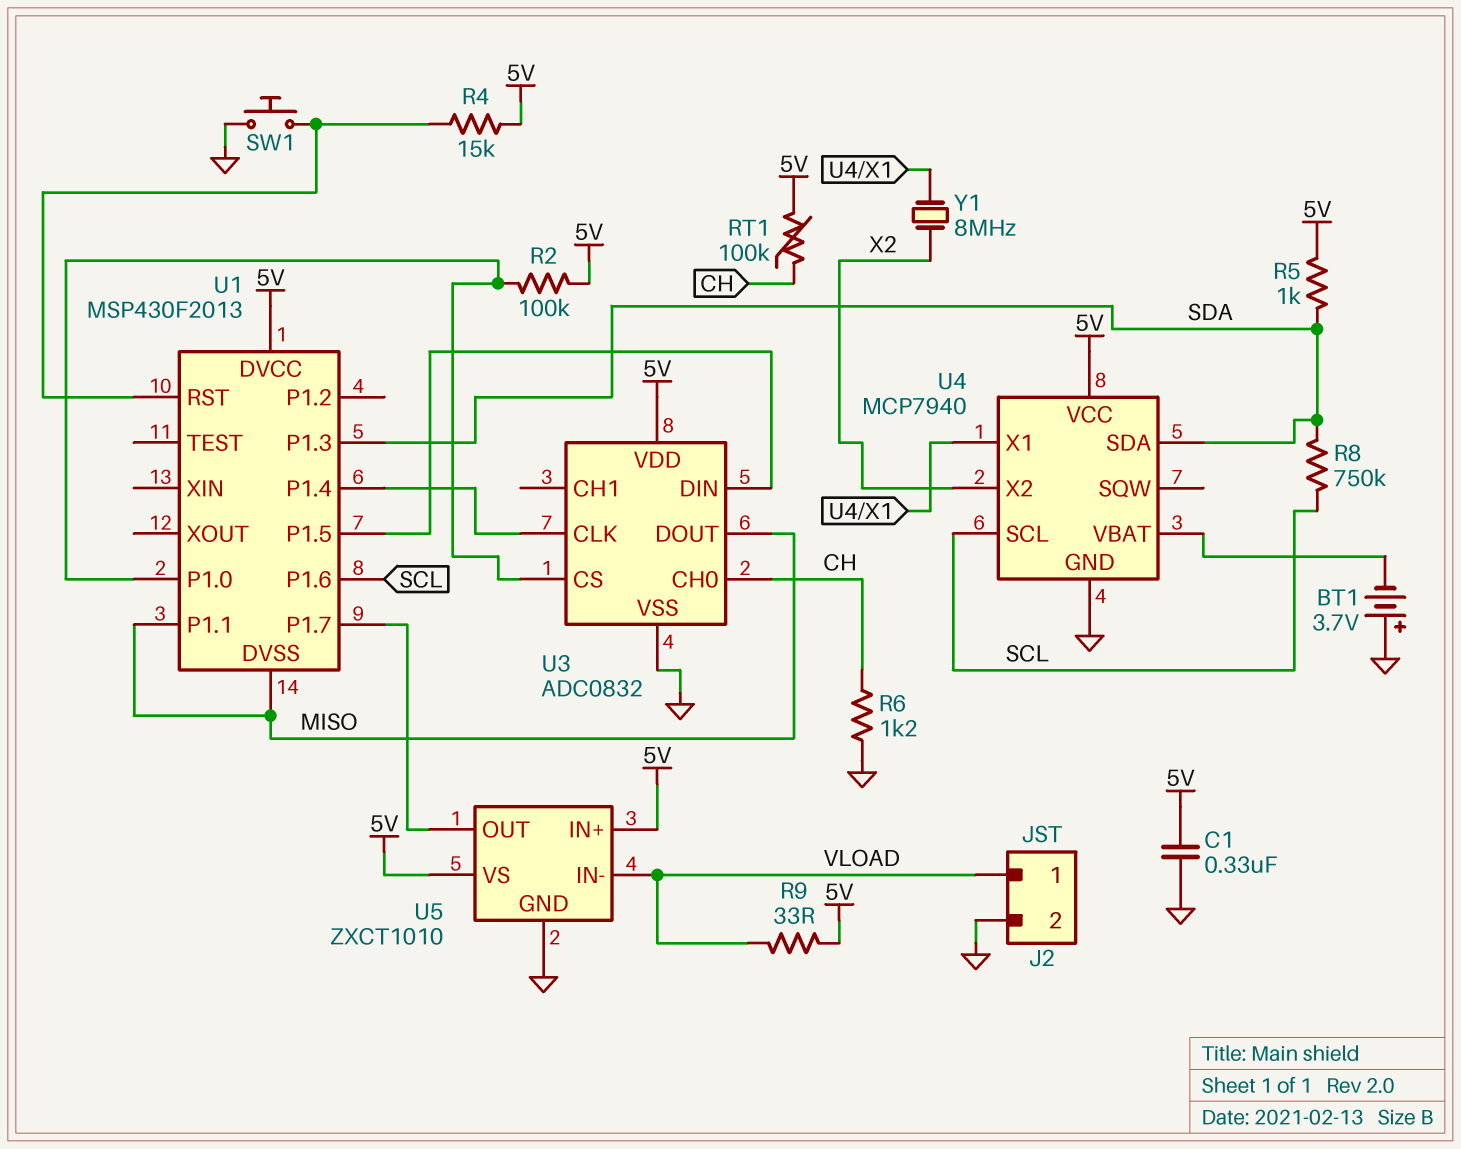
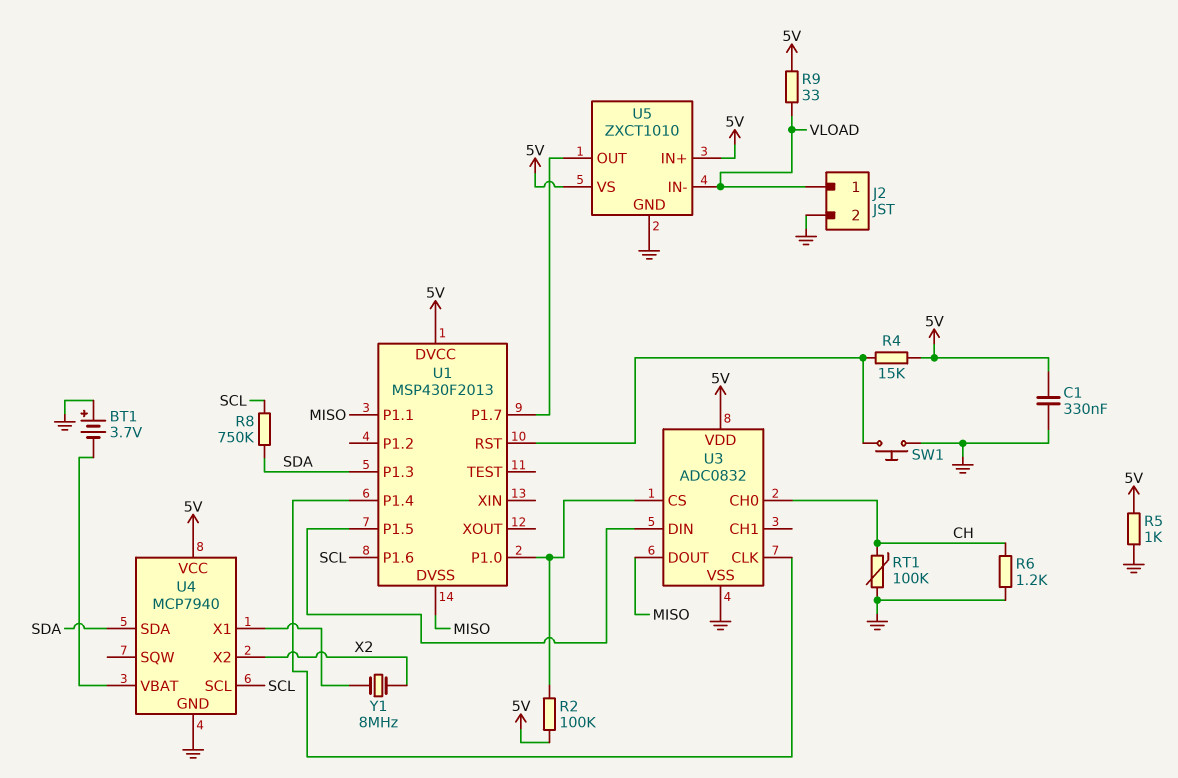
R5: 1k (5V, SDA) -> 1k (5V, GND)
RT1: 100k (5V, CH) -> 100k (CH, GND)

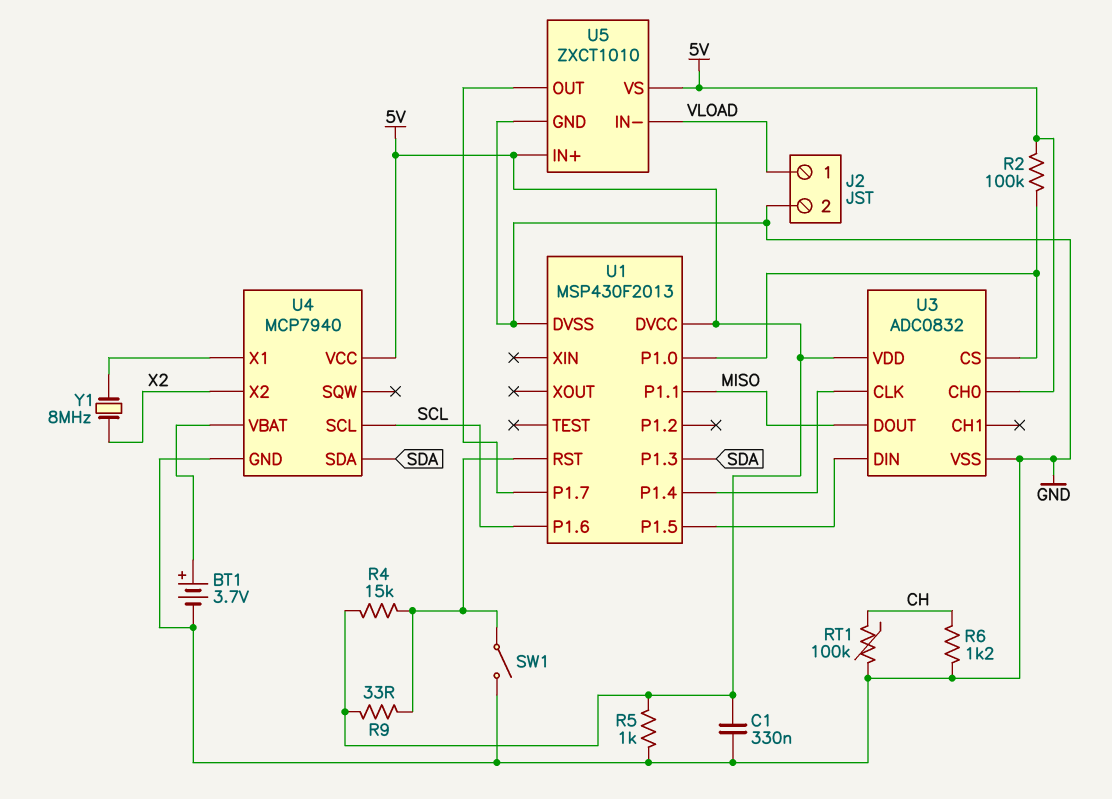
BT1: 3.7V (plus GND, minus U4/VBAT) -> 3.7V (plus U4/VBAT, minus GND)
R8: 750k (SCL, SDA) -> none
R9: 33 (5V, VLOAD) -> 33 (5V, U1/RST)
SW1: button (GND, U1/RST) -> switch (GND, U1/RST)
U1 pin DVSS: MISO -> GND
U3 pin CH0: CH -> 5V

